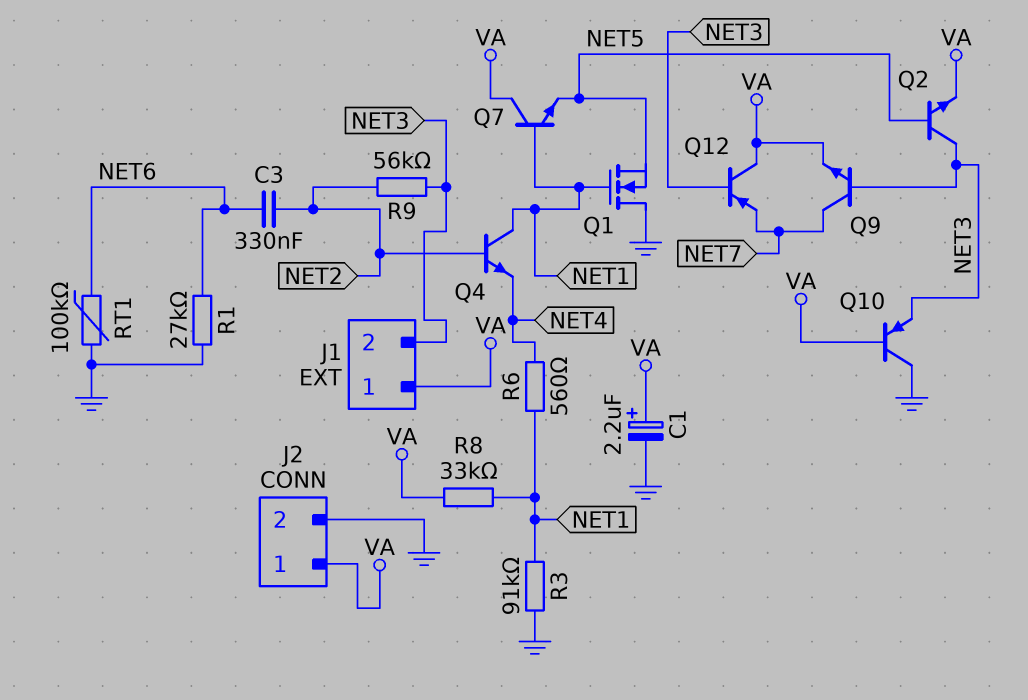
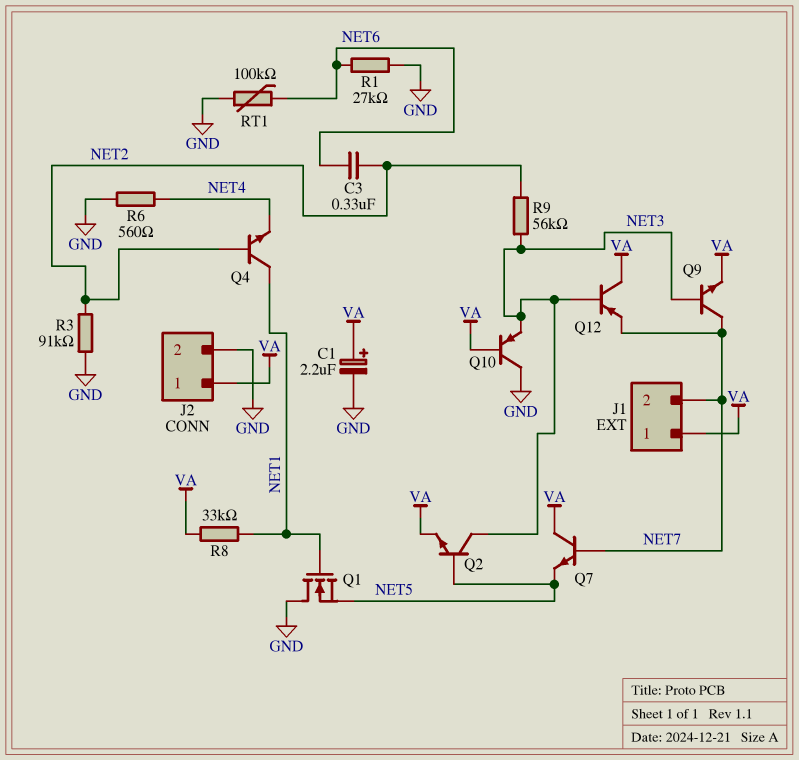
J1 pin 2: NET3 -> NET7
Q7: NPN (B NET1, C VA, E NET5) -> NPN (B NET7, C VA, E NET5)
R3: 91k (GND, NET1) -> 91k (GND, NET2)
R6: 560 (NET1, NET4) -> 560 (GND, NET4)

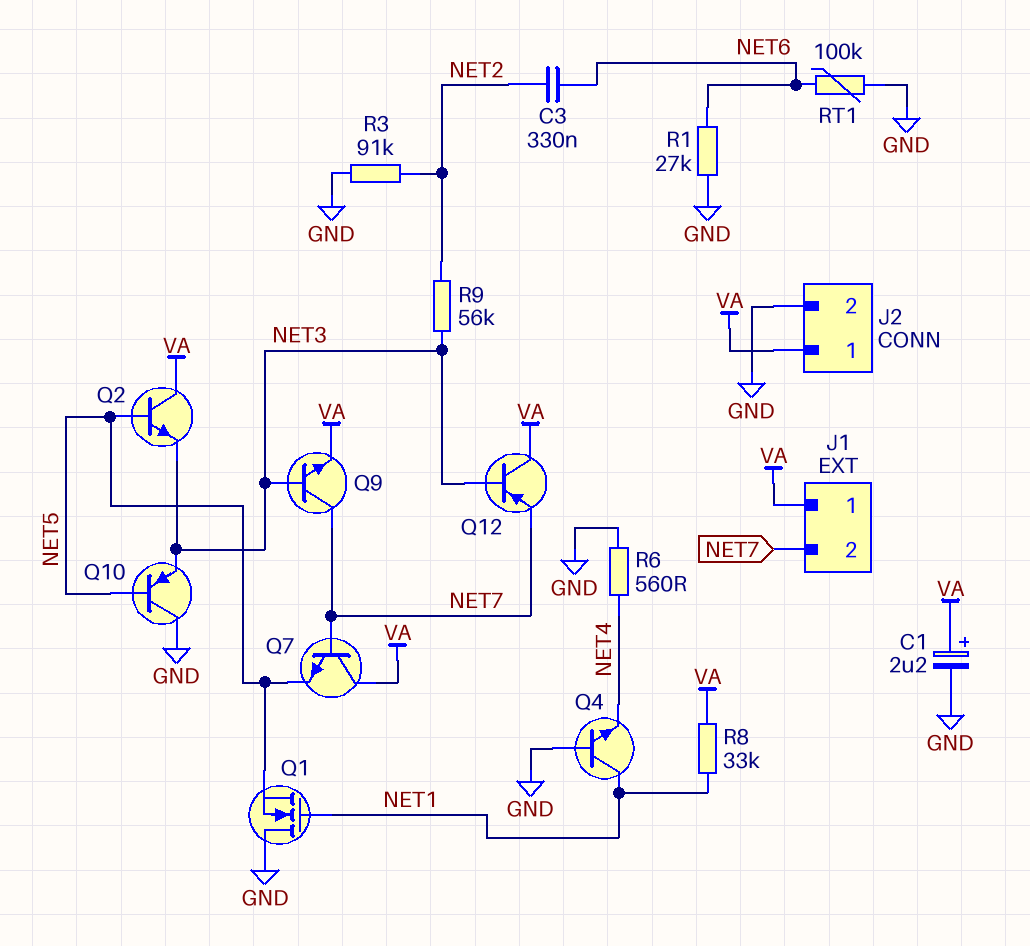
Q2: NPN (B NET5, C NET3, E VA) -> NPN (B NET5, C VA, E NET3)
Q4: NPN (B NET2, C NET1, E NET4) -> NPN (B GND, C NET1, E NET4)
Q10: PNP (B VA, C GND, E NET3) -> PNP (B NET5, C GND, E NET3)

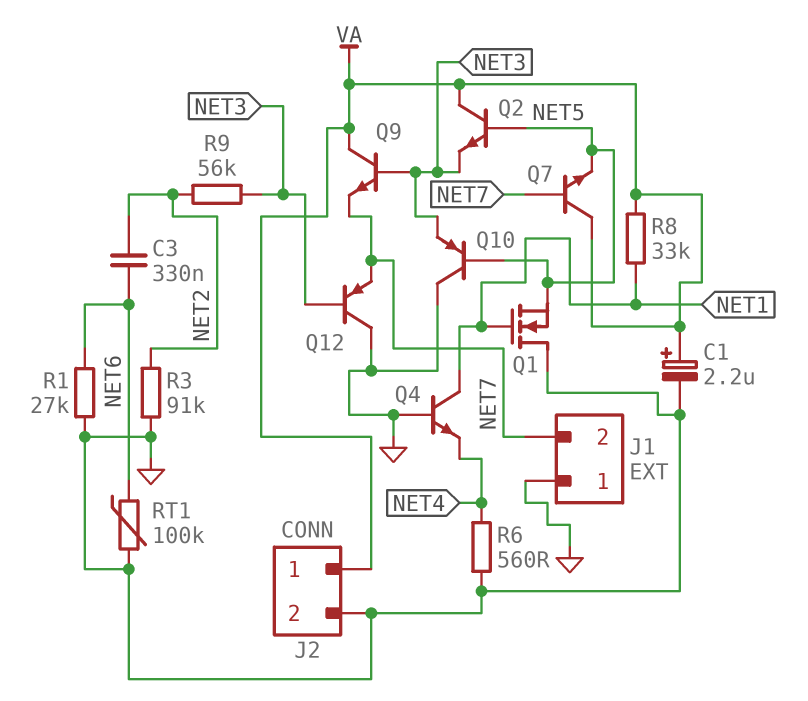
J1 pin 1: VA -> GND
Q9: NPN (B NET3, C NET7, E VA) -> NPN (B NET3, C VA, E NET7)
Q12: PNP (B NET3, C VA, E NET7) -> PNP (B NET3, C GND, E NET7)

